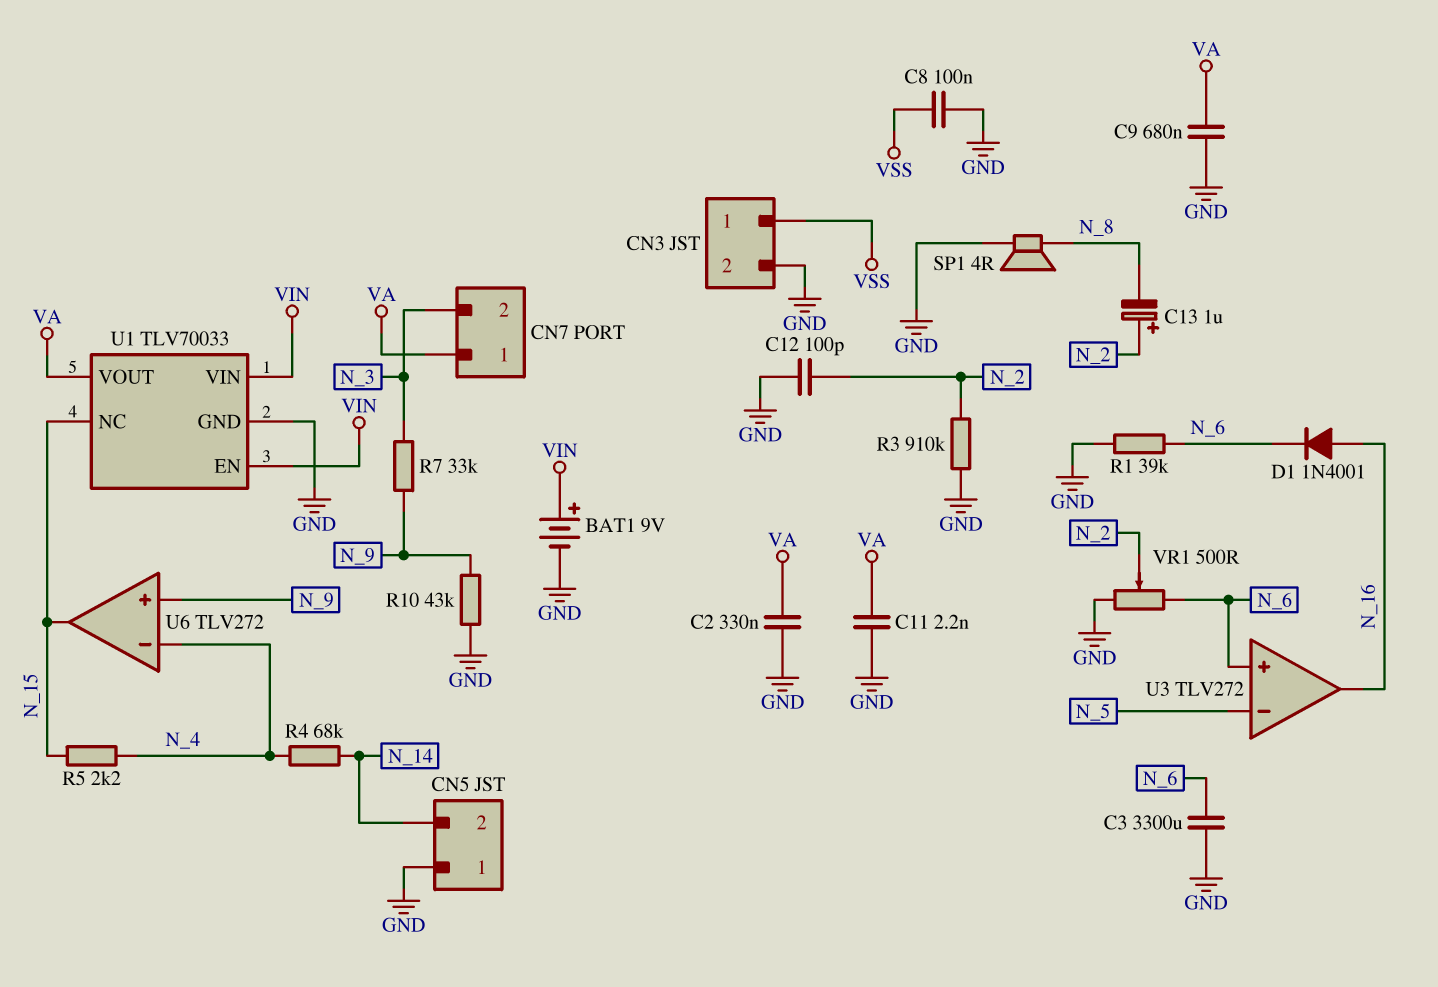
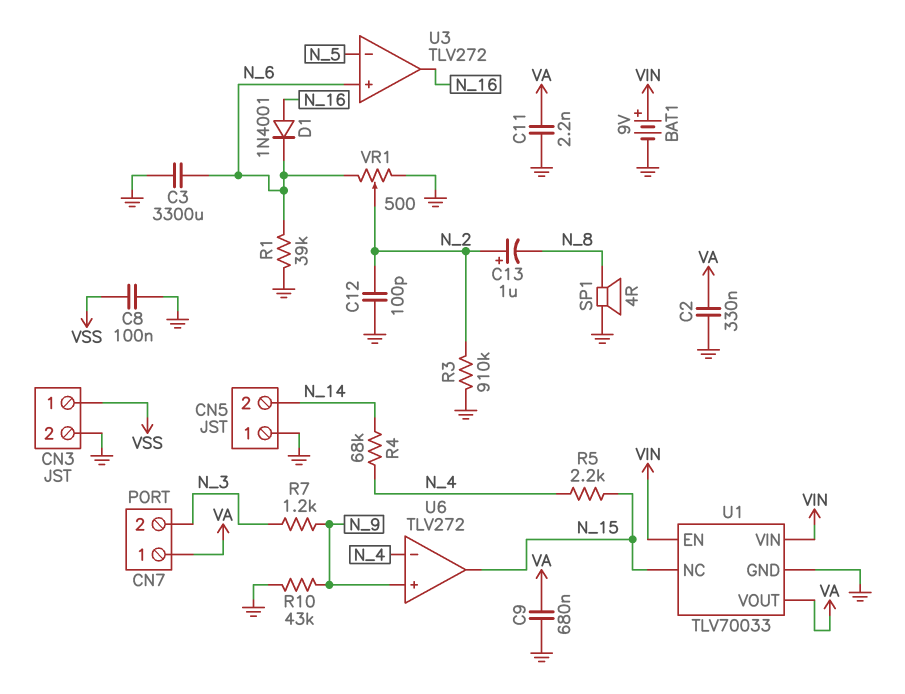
R7: 33k (N_3, N_9) -> 1.2k (N_3, N_9)

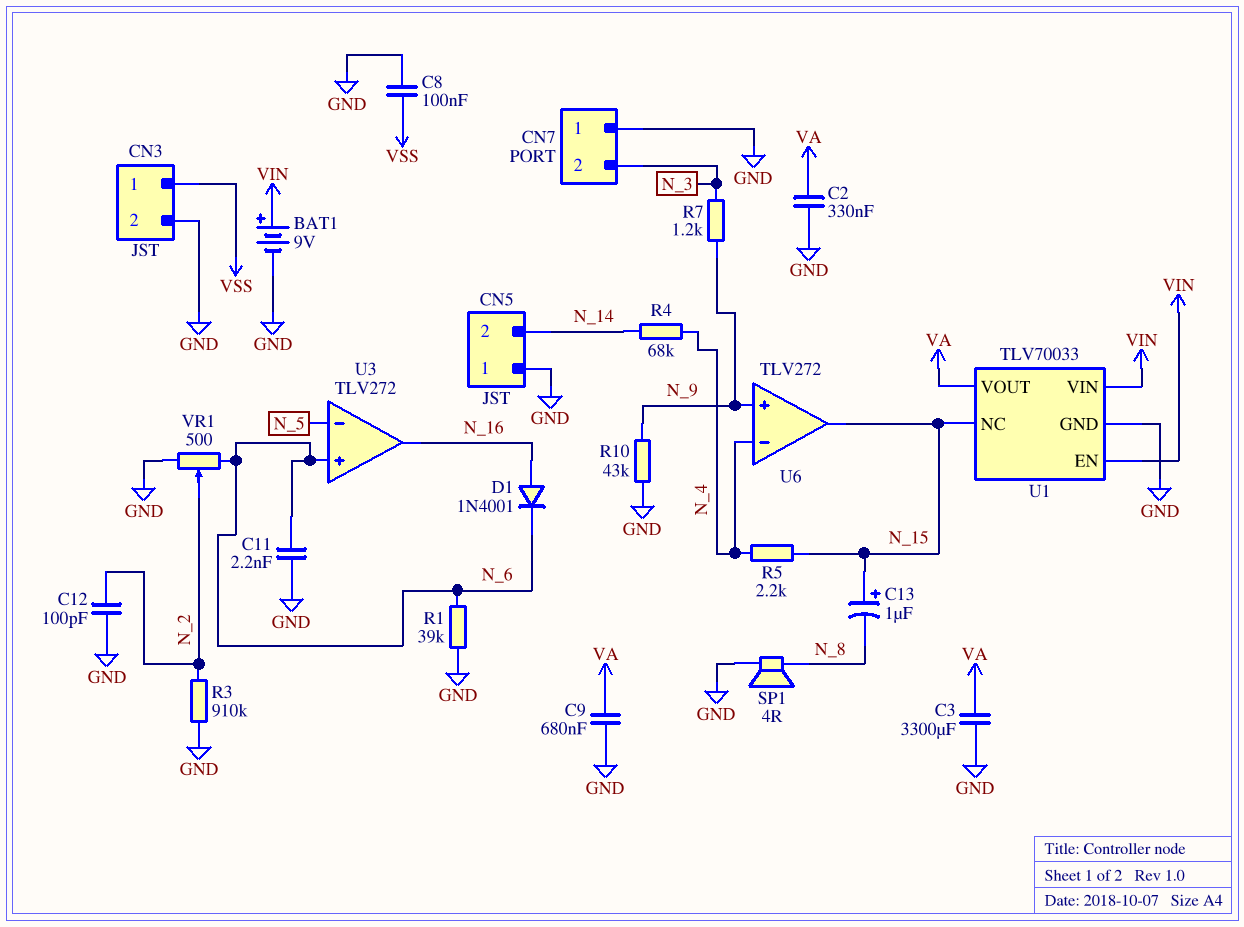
C3: 3300uF (GND, N_6) -> 3300uF (GND, VA)
C11: 2.2nF (GND, VA) -> 2.2nF (GND, N_6)
C13: 1uF (plus N_2, minus N_8) -> 1uF (plus N_15, minus N_8)
CN7 pin 1: VA -> GND

